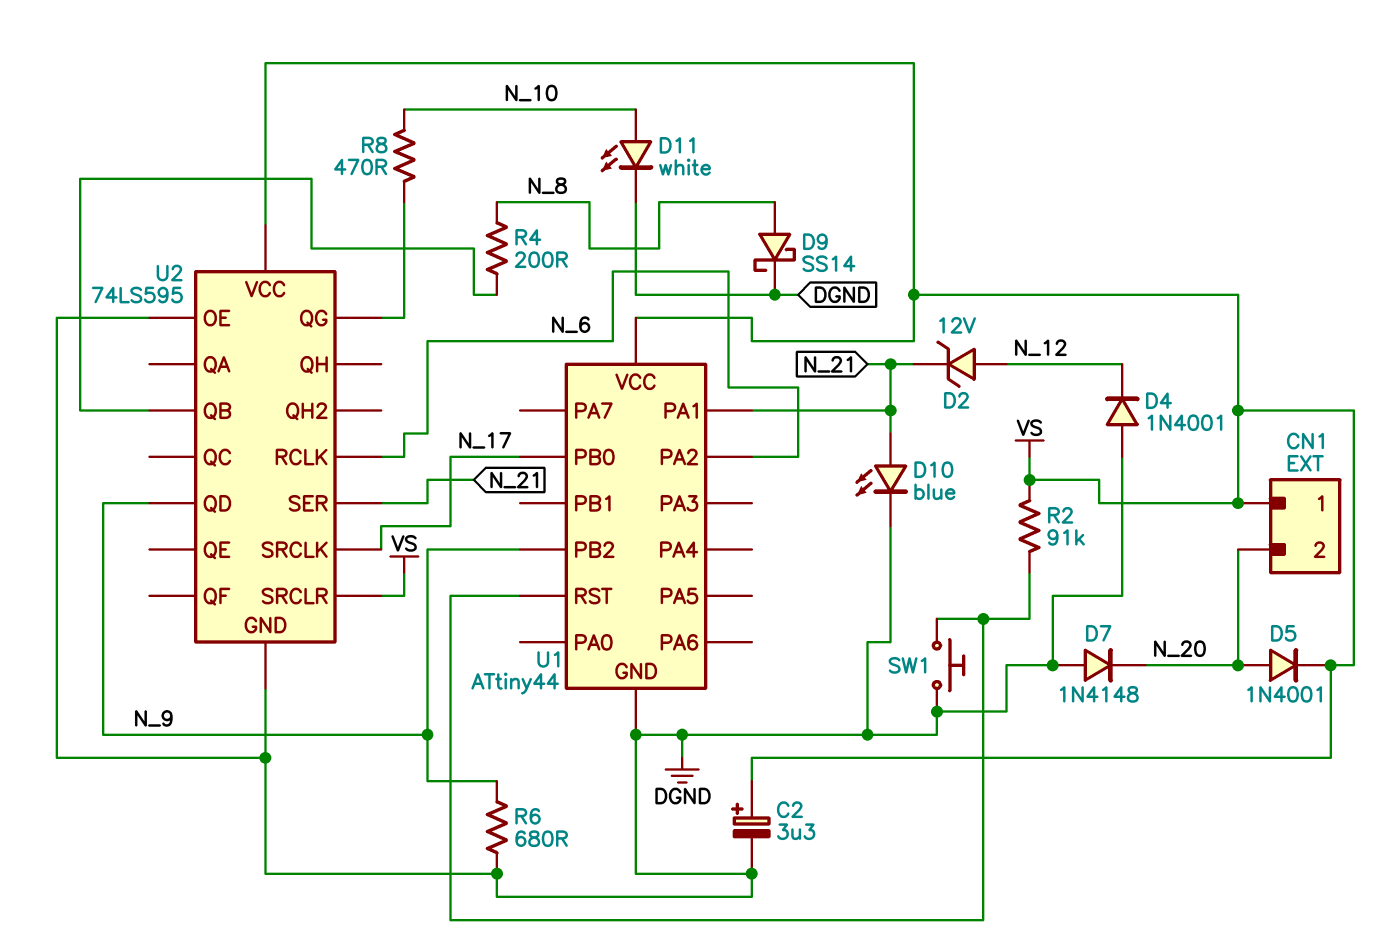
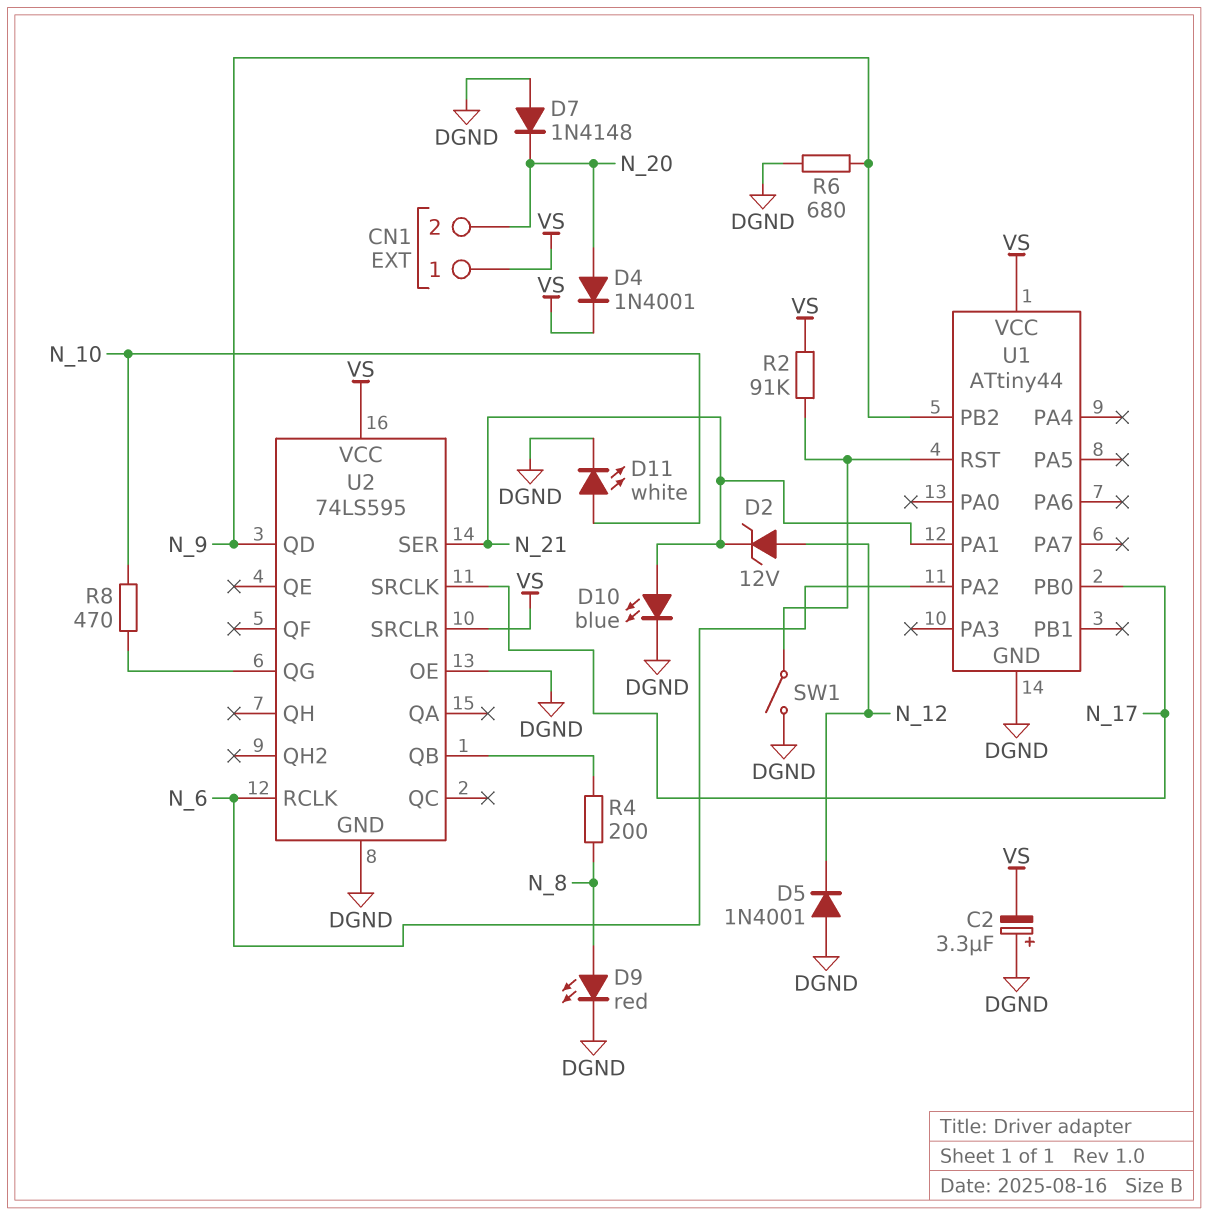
C2: 3.3uF (plus VS, minus DGND) -> 3.3uF (plus DGND, minus VS)
D4: diode 1N4001 (A DGND, K N_12) -> diode 1N4001 (A N_20, K VS)
D5: diode 1N4001 (A N_20, K VS) -> diode 1N4001 (A DGND, K N_12)
D9: schottky SS14 (A N_8, K DGND) -> LED red (A N_8, K DGND)
SW1: button (DGND, U1/RST) -> switch (DGND, U1/RST)

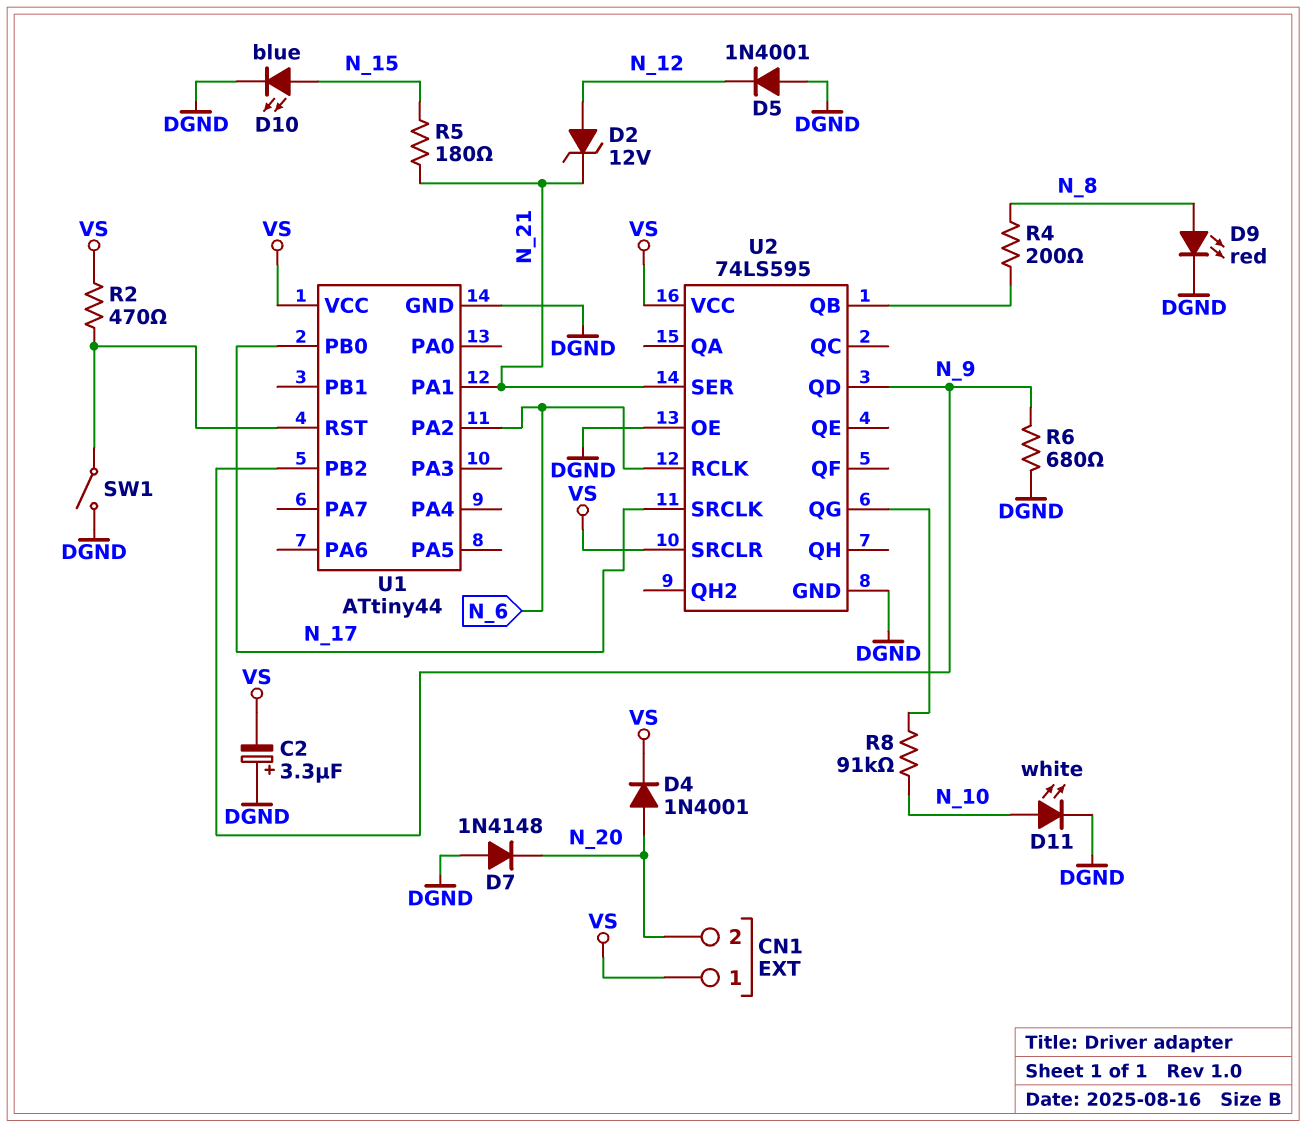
D10: LED blue (A N_21, K DGND) -> LED blue (A N_15, K DGND)
R2: 91k (U1/RST, VS) -> 470 (U1/RST, VS)
R5: none -> 180 (N_15, N_21)
R8: 470 (N_10, U2/QG) -> 91k (N_10, U2/QG)

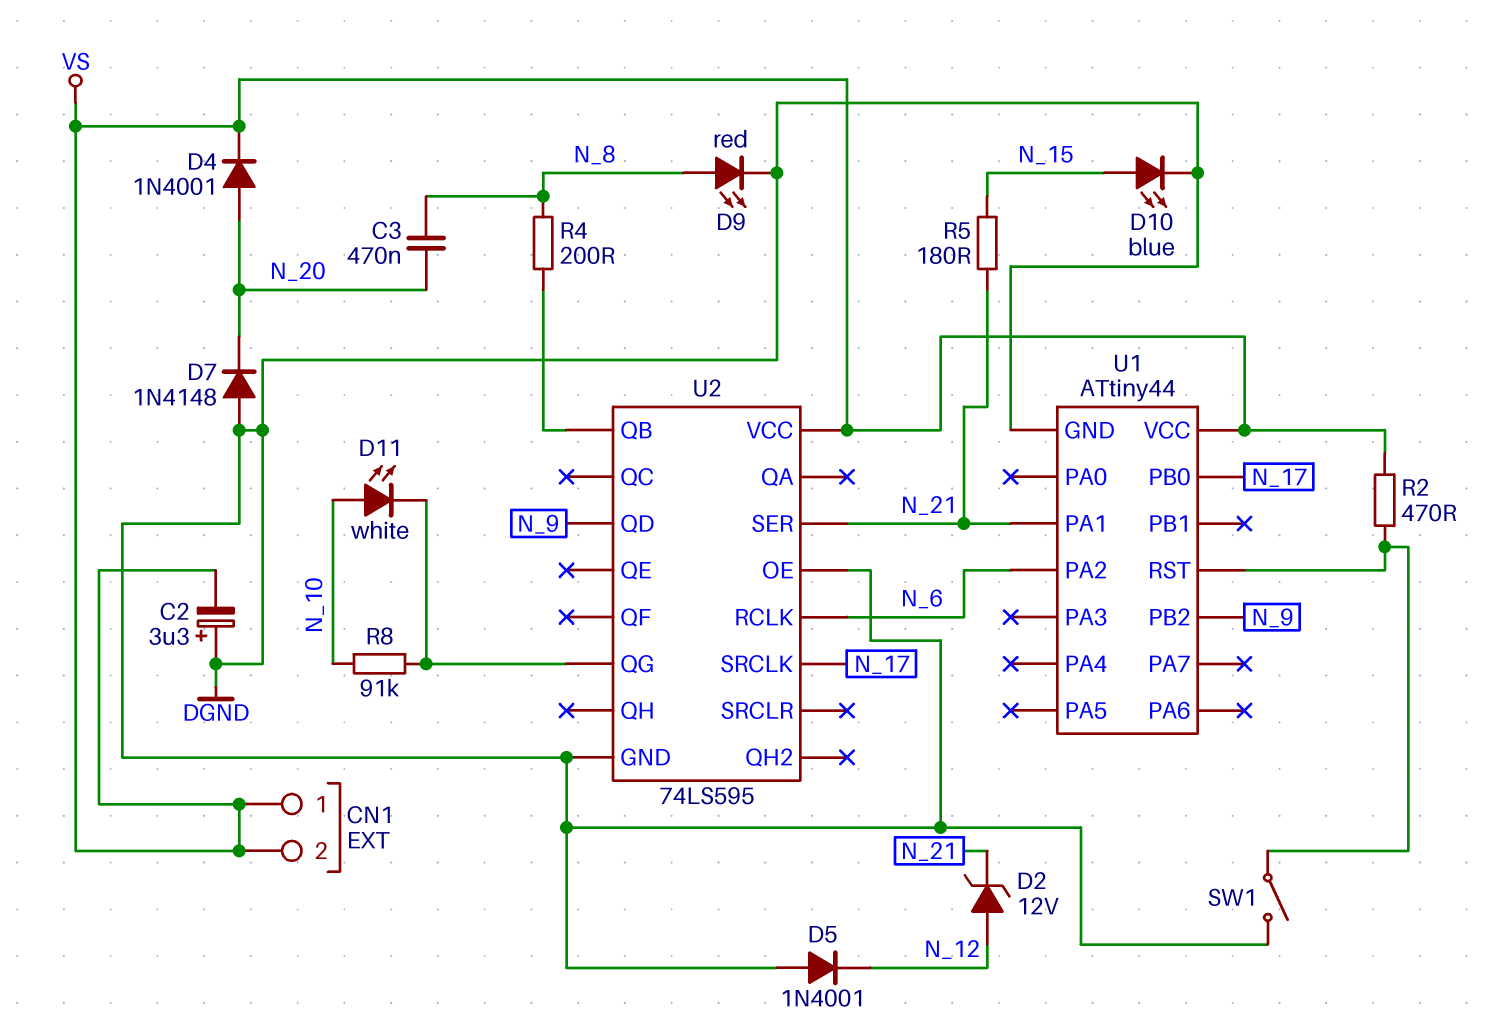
C3: none -> 470nF (N_8, N_20)
CN1 pin 2: N_20 -> VS
D11: LED white (A N_10, K DGND) -> LED white (A N_10, K U2/QG)
R6: 680 (DGND, N_9) -> none
U2 pin SRCLR: VS -> none

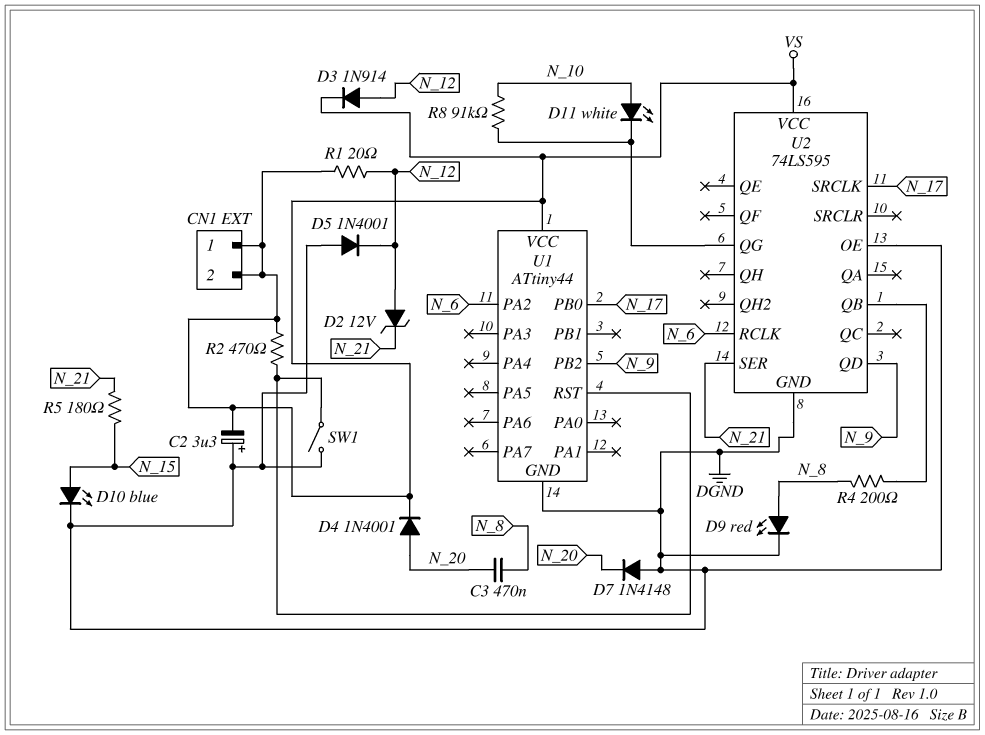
D3: none -> diode 1N914 (A N_12, K VS)
R1: none -> 20 (N_12, VS)
U1 pin PA1: N_21 -> none

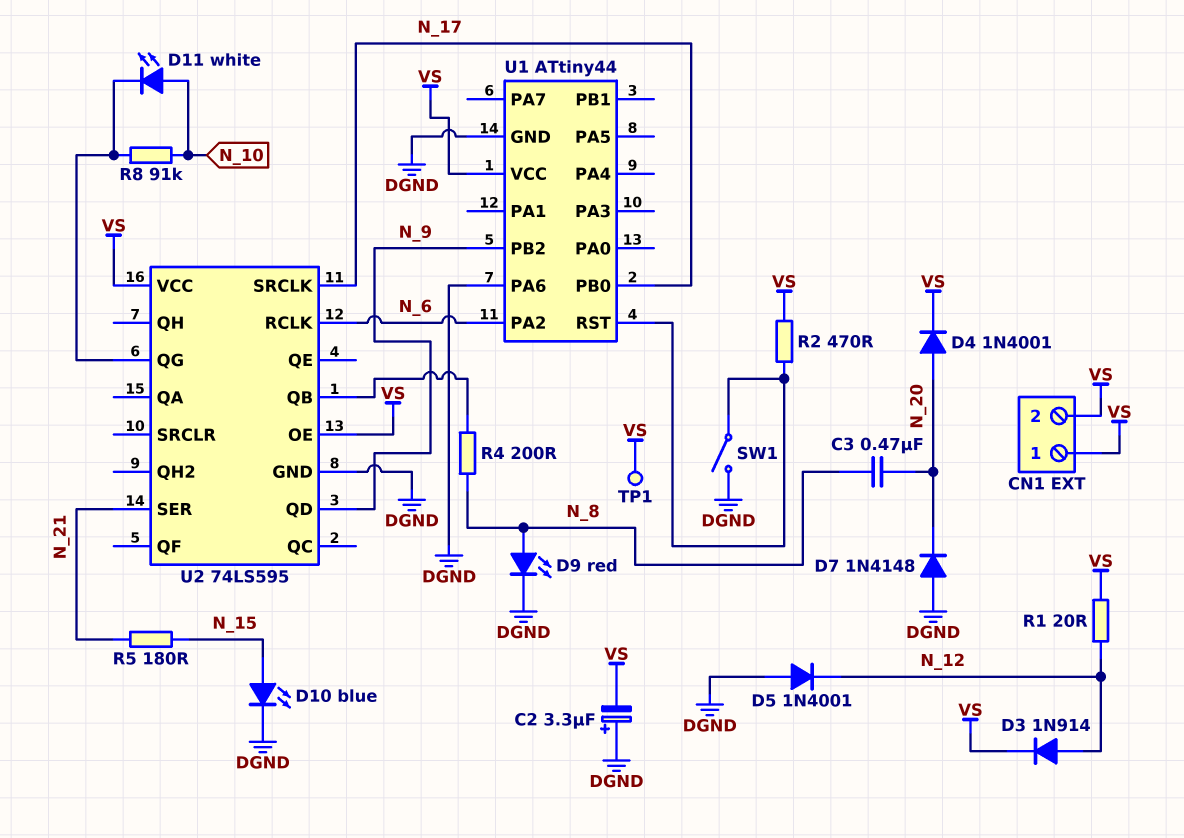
D2: zener 12V (A N_12, K N_21) -> none
TP1: none -> test point (VS)
U1 pin PA6: none -> DGND
U2 pin OE: DGND -> VS

